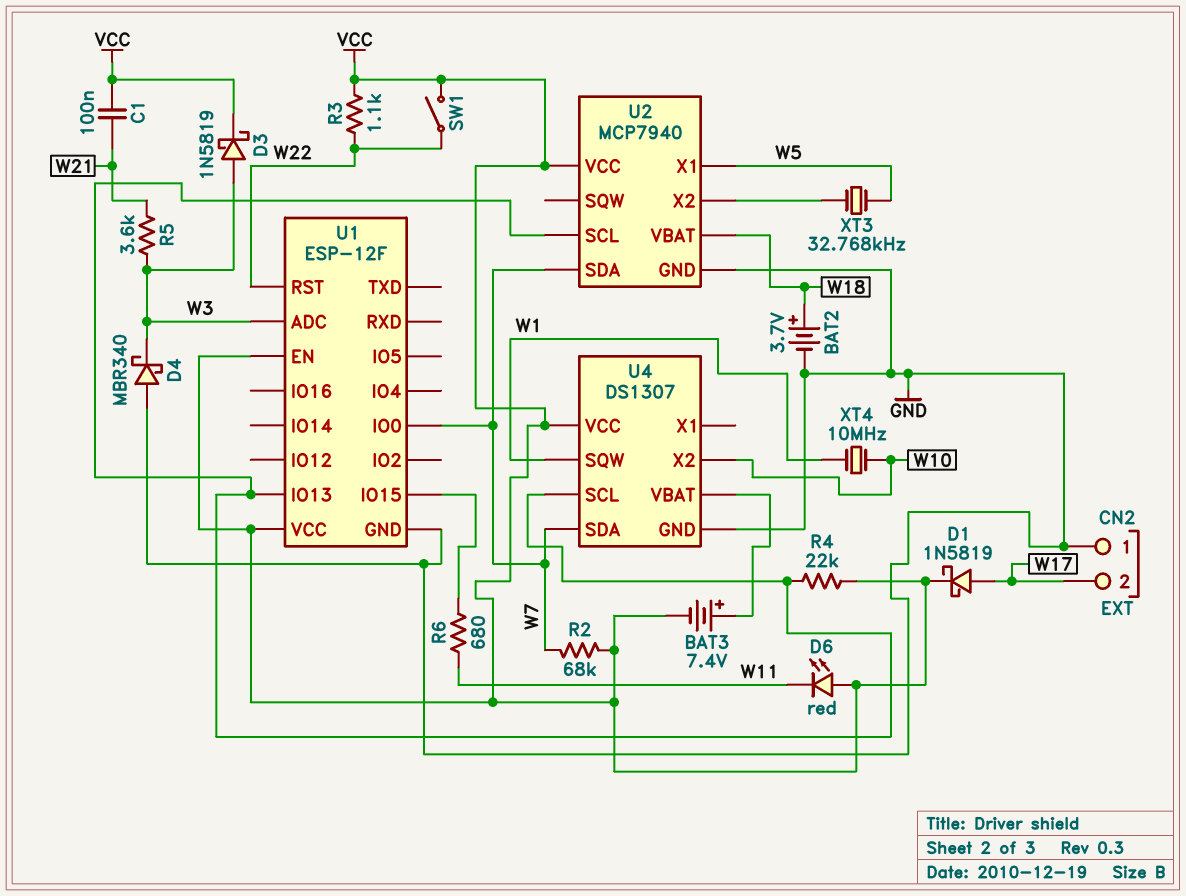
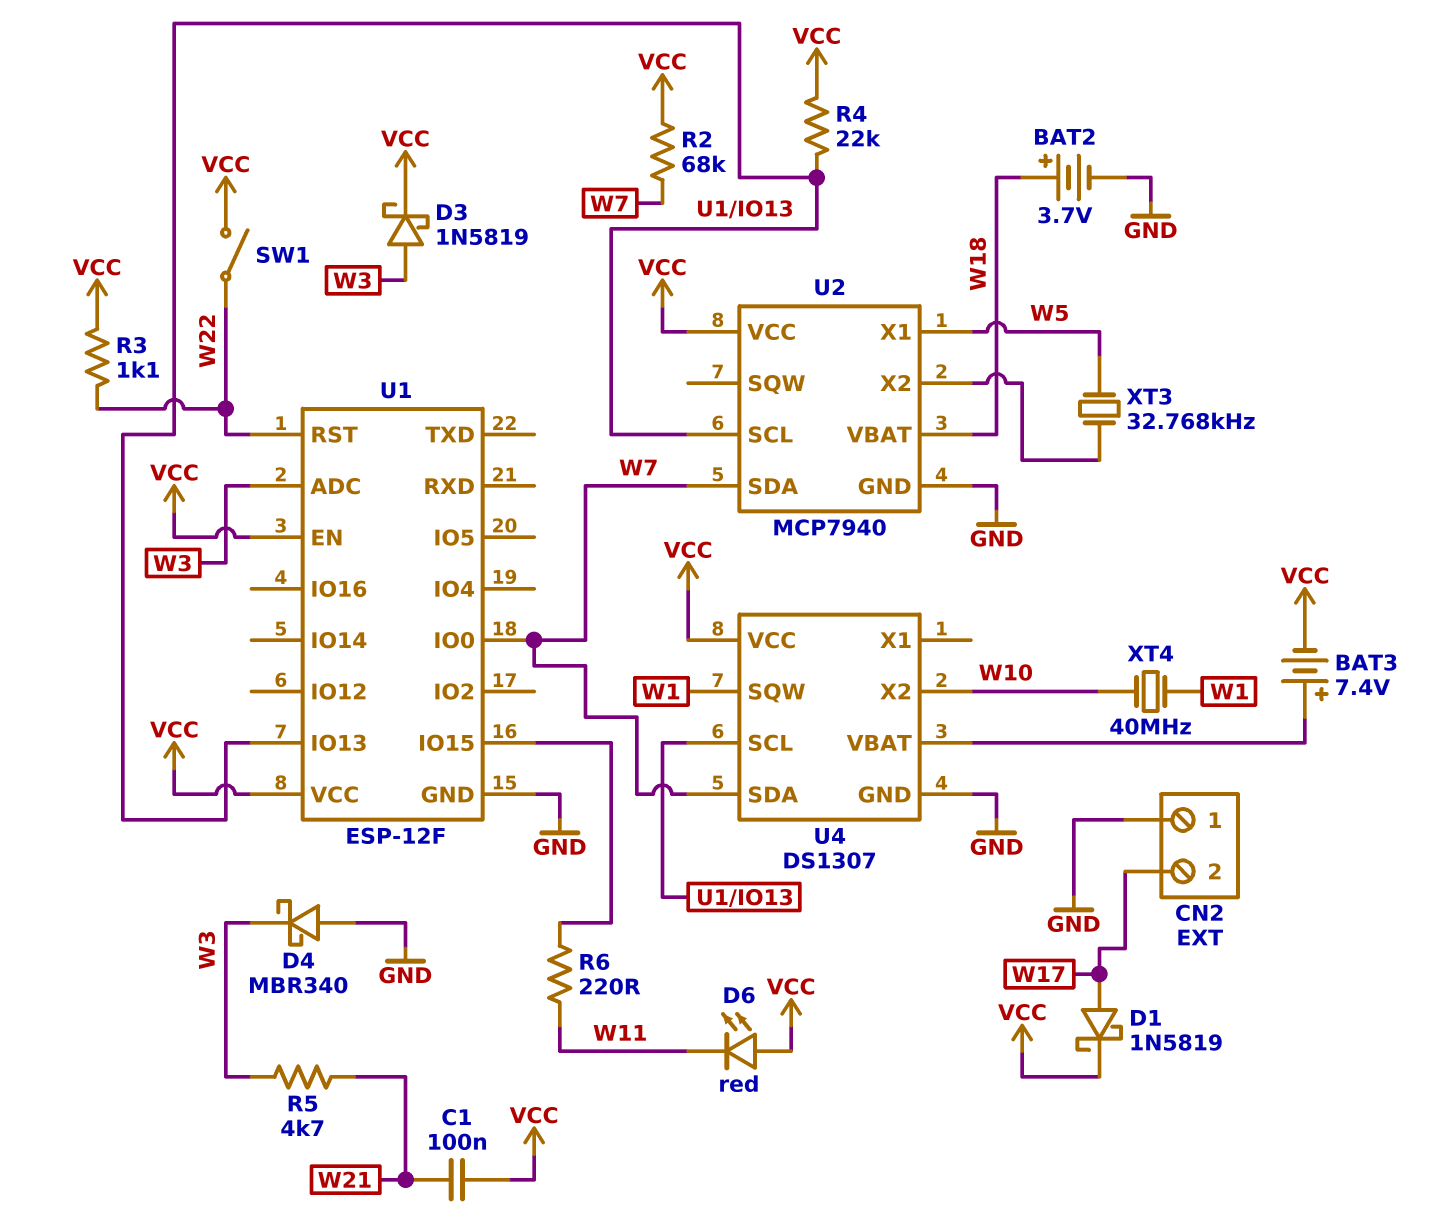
R5: 3.6k (W3, W21) -> 4.7k (W3, W21)
R6: 680 (U1/IO15, W11) -> 220 (U1/IO15, W11)
XT4: 10MHz (W1, W10) -> 40MHz (W1, W10)

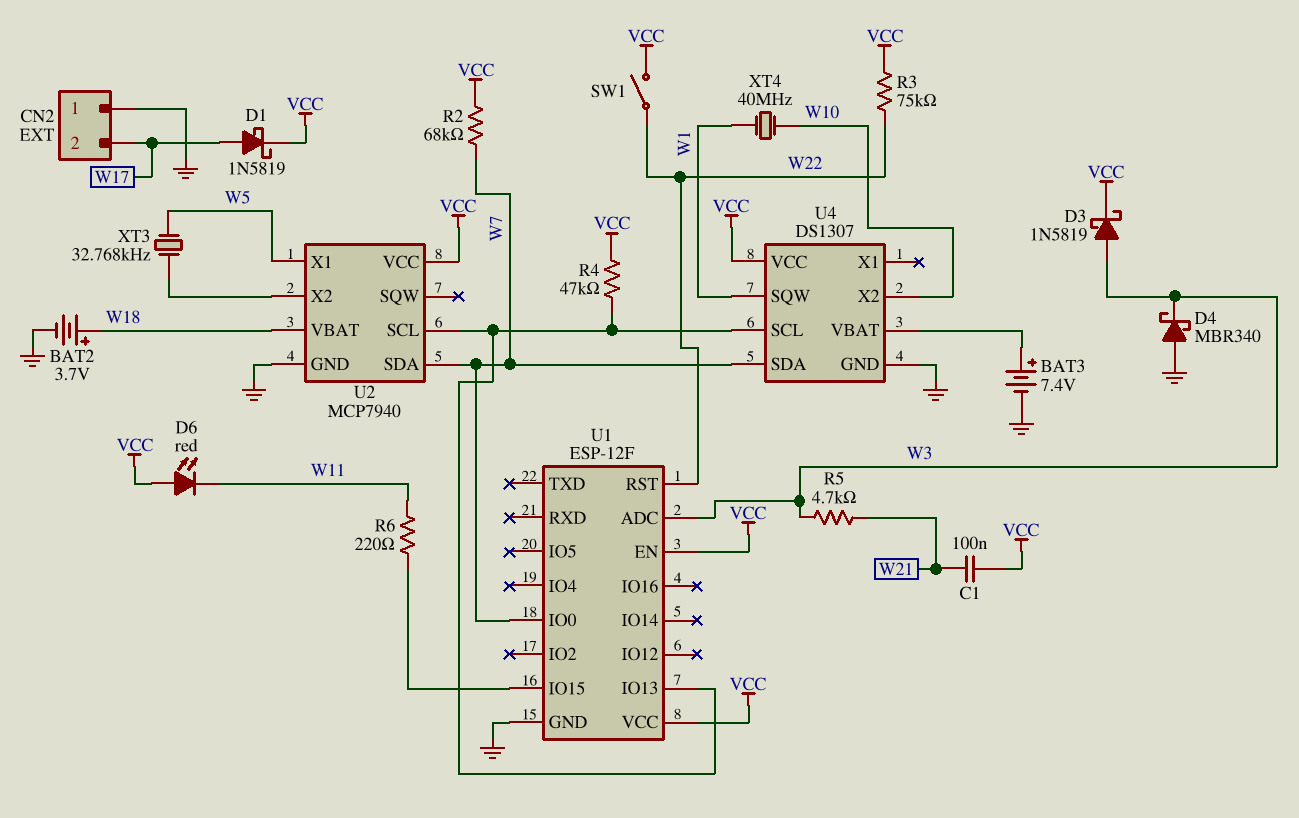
BAT3: 7.4V (plus U4/VBAT, minus VCC) -> 7.4V (plus U4/VBAT, minus GND)
R3: 1.1k (VCC, W22) -> 75k (VCC, W22)
R4: 22k (U1/IO13, VCC) -> 47k (U1/IO13, VCC)

